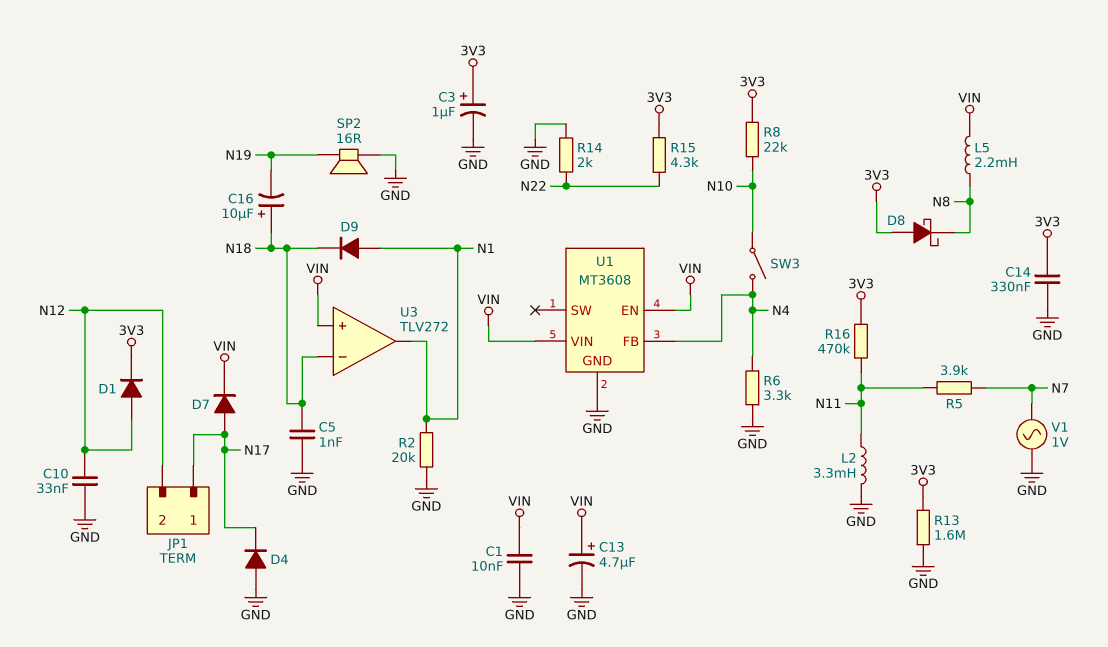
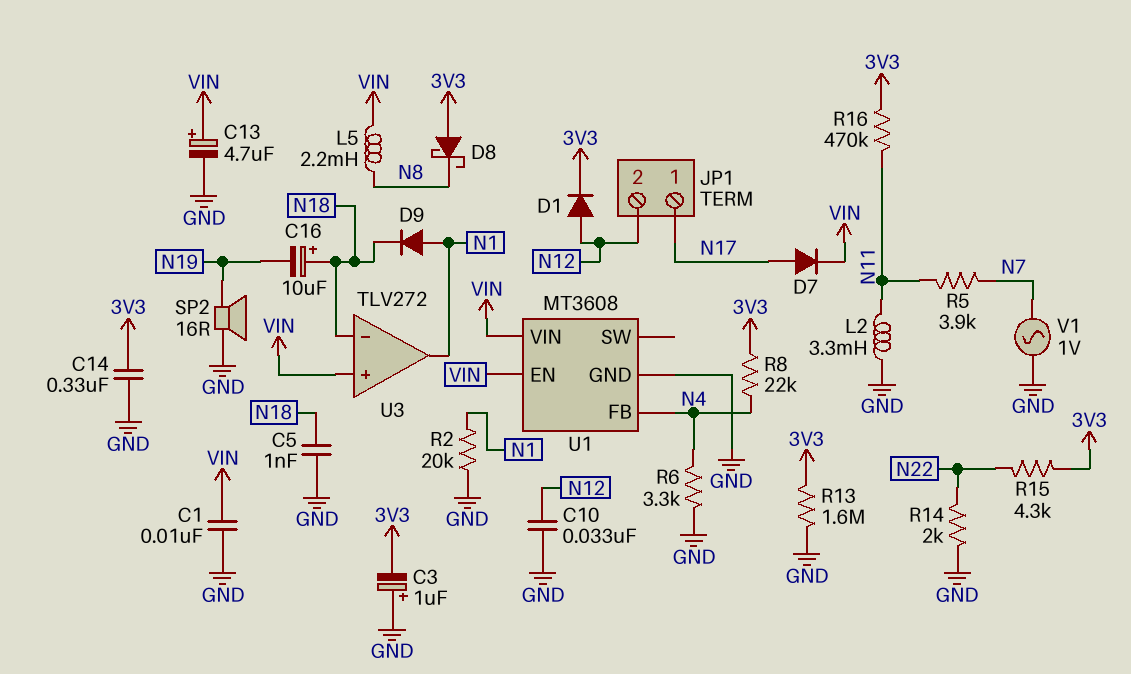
C3: 1uF (plus 3V3, minus GND) -> 1uF (plus GND, minus 3V3)
D4: diode (A GND, K N17) -> none
R8: 22k (3V3, N10) -> 22k (3V3, N4)
SW3: switch (N4, N10) -> none

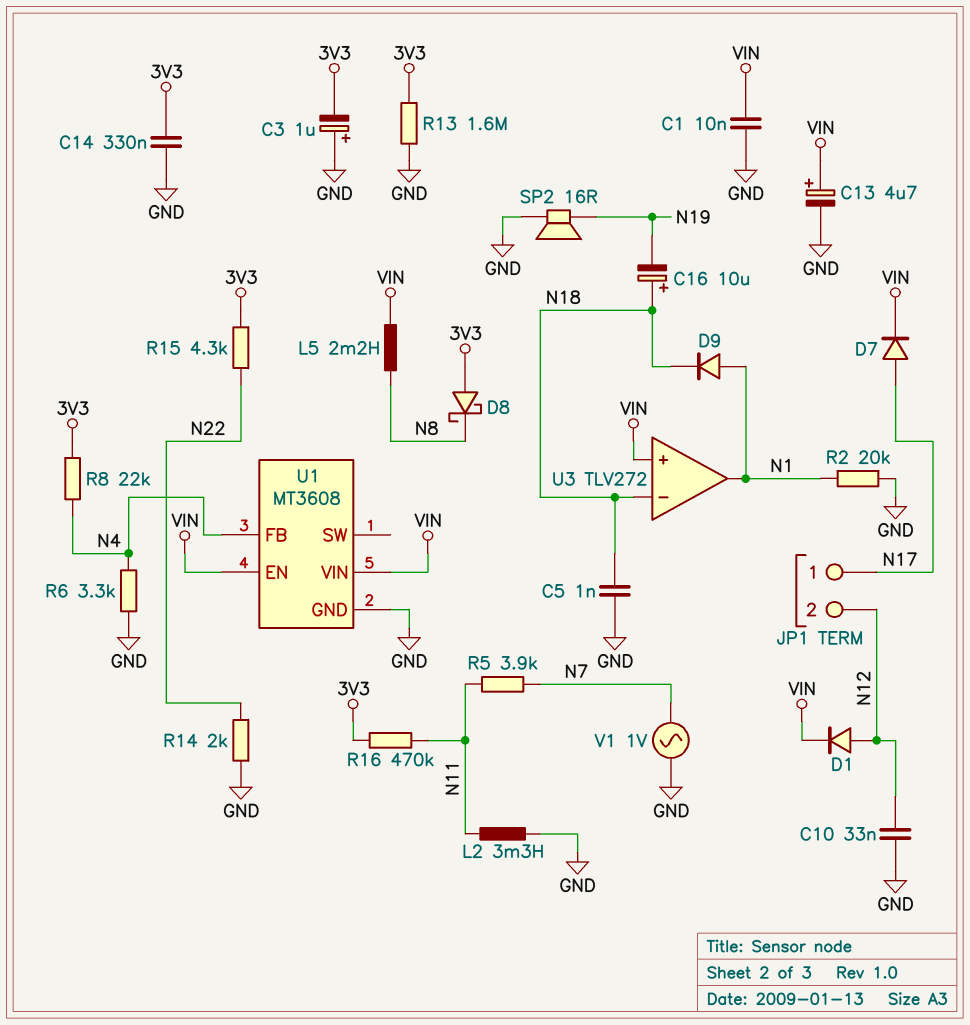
D1: diode (A N12, K 3V3) -> diode (A N12, K VIN)

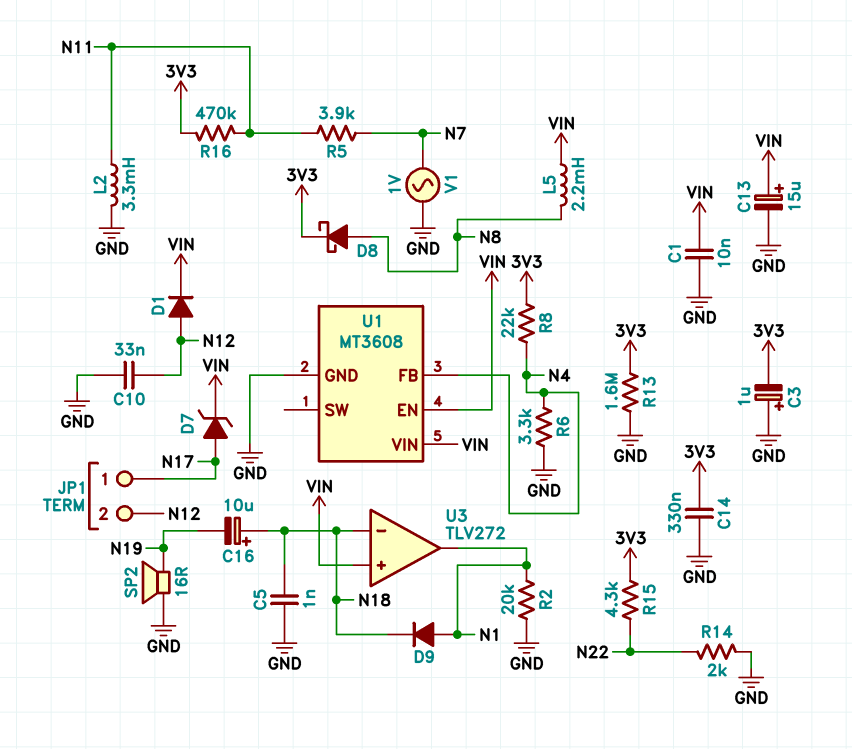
C13: 4.7uF (plus VIN, minus GND) -> 15uF (plus VIN, minus GND)
D7: diode (A N17, K VIN) -> zener (A N17, K VIN)
D8: schottky (A 3V3, K N8) -> schottky (A N8, K 3V3)

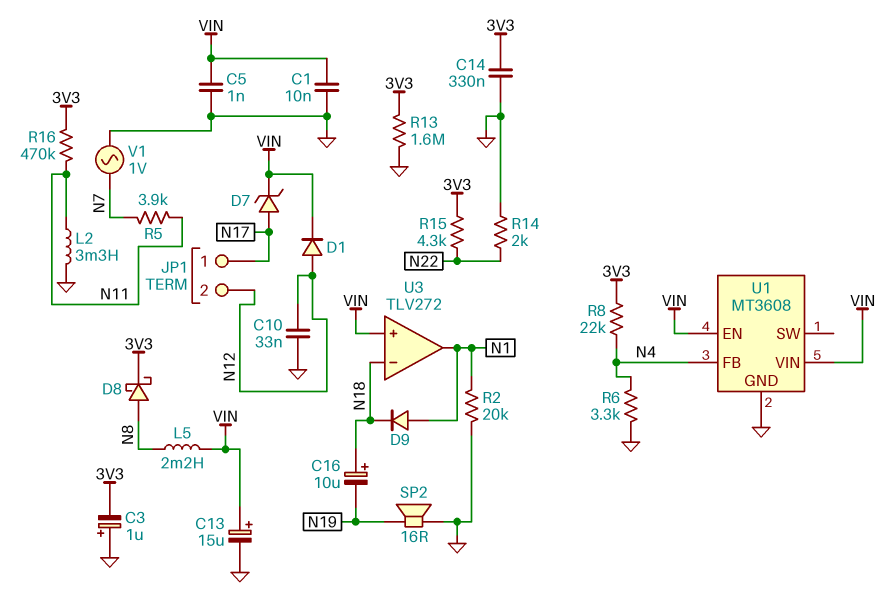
C5: 1nF (GND, N18) -> 1nF (GND, VIN)

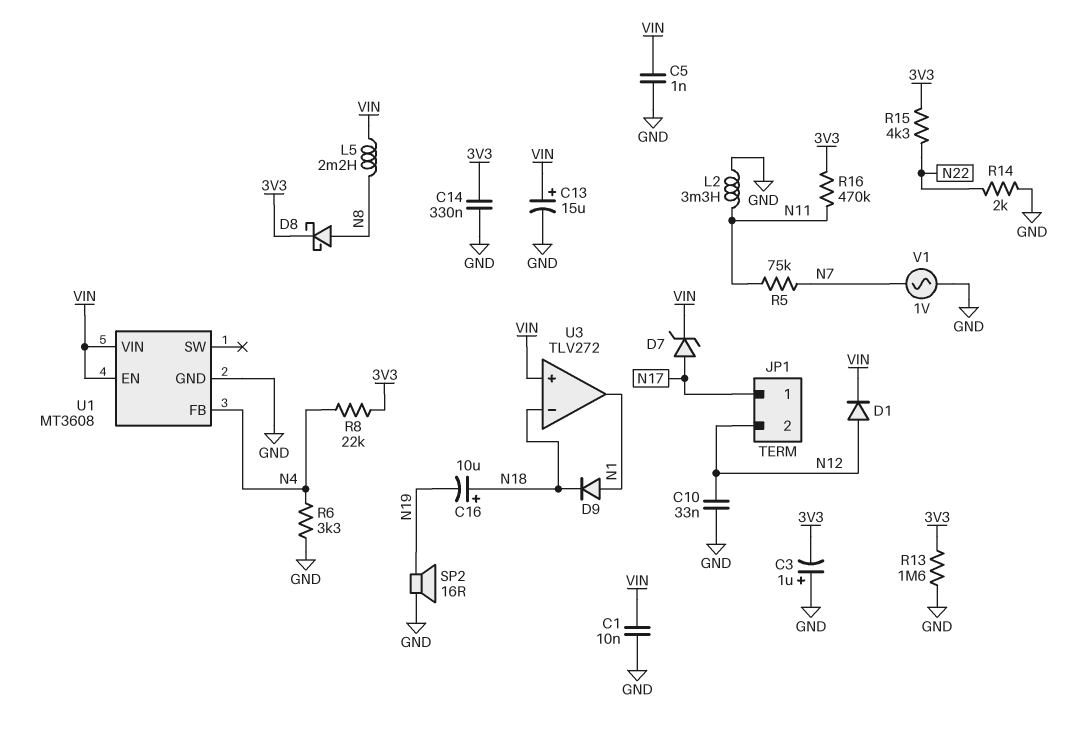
R2: 20k (GND, N1) -> none
R5: 3.9k (N7, N11) -> 75k (N7, N11)

